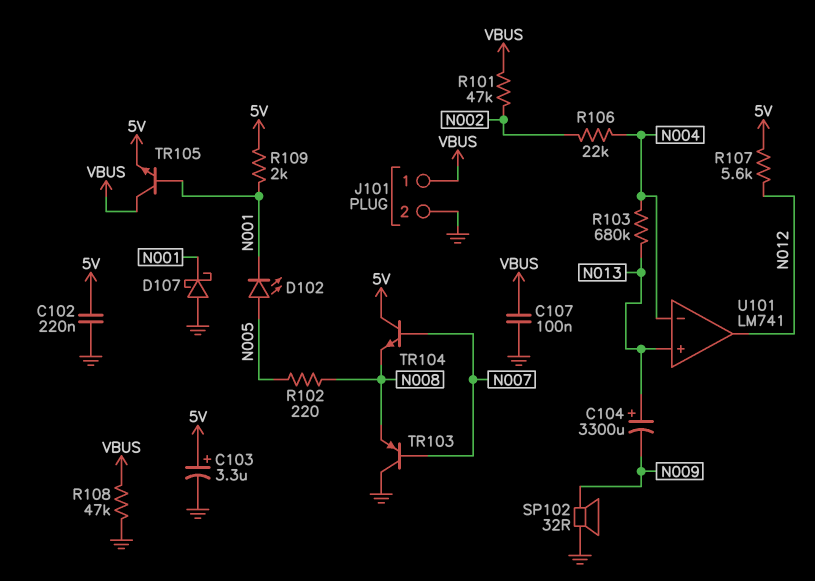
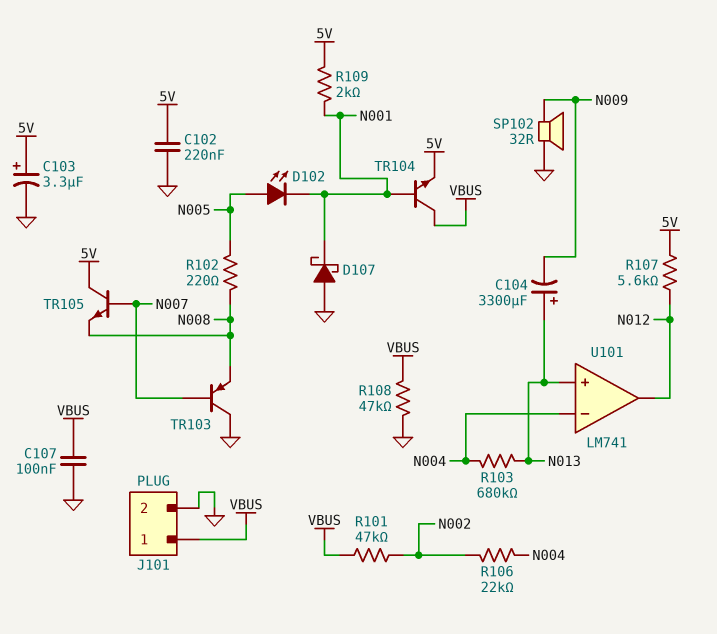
TR104: NPN (B N007, C 5V, E N008) -> NPN (B N001, C VBUS, E 5V)
TR105: NPN (B N001, C VBUS, E 5V) -> NPN (B N007, C 5V, E N008)

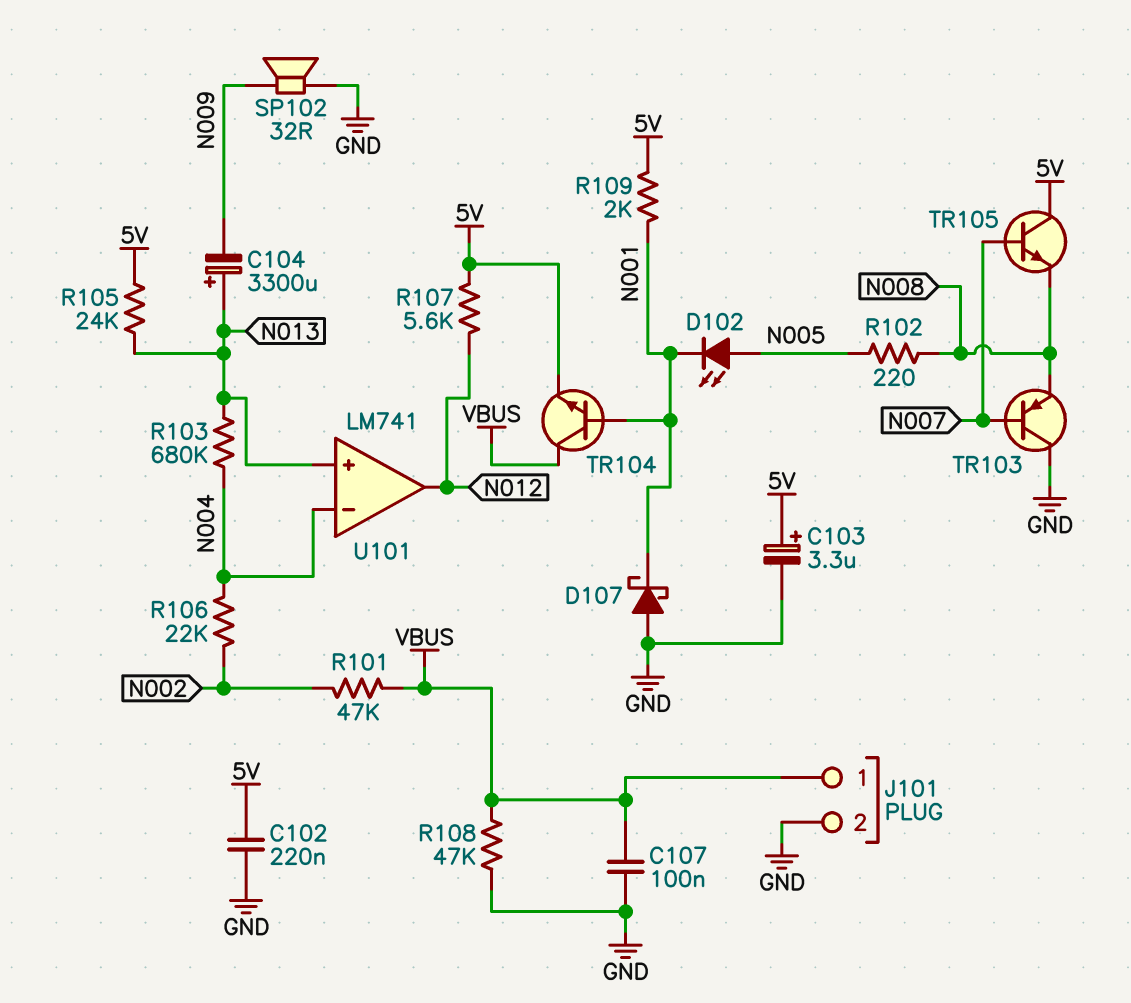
R105: none -> 24k (5V, N013)

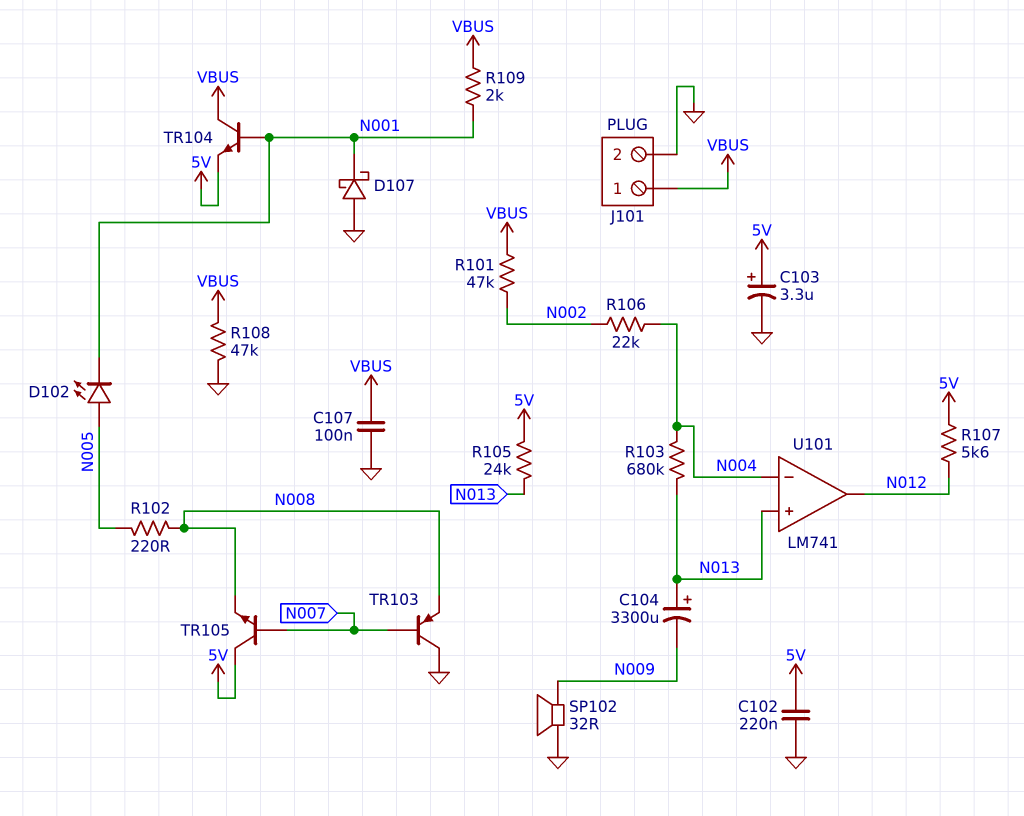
R109: 2k (5V, N001) -> 2k (N001, VBUS)

